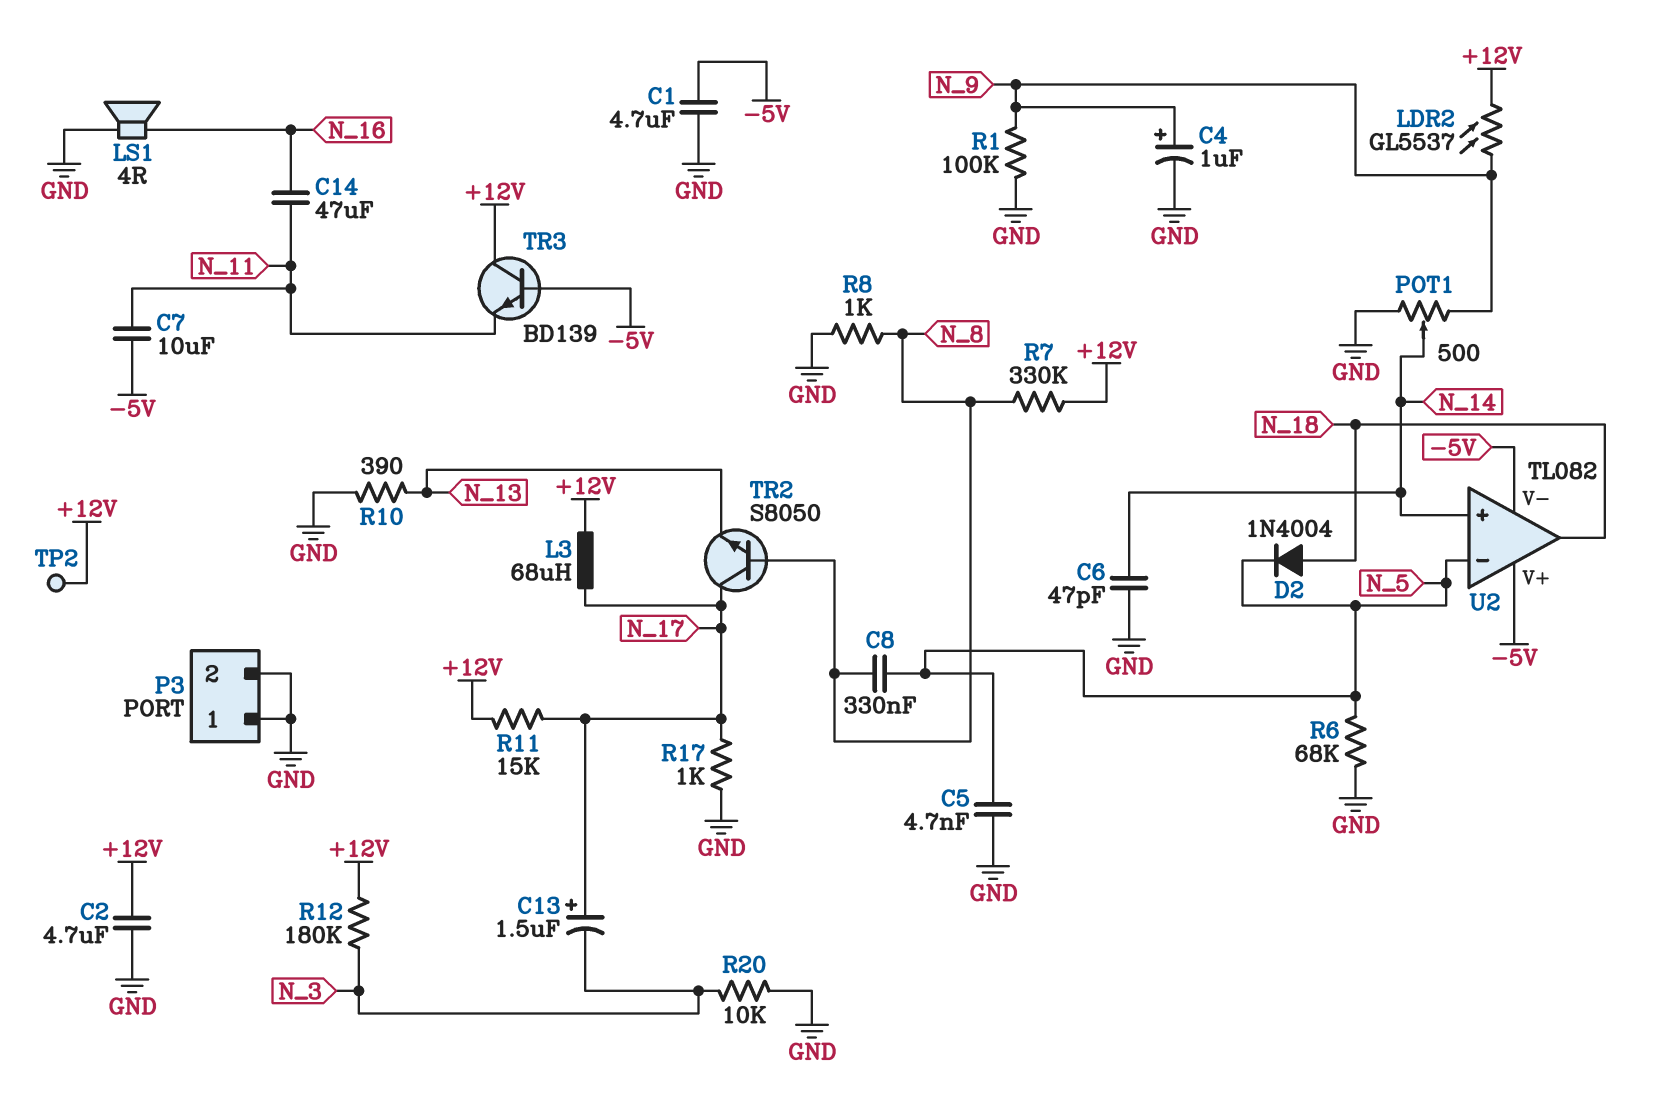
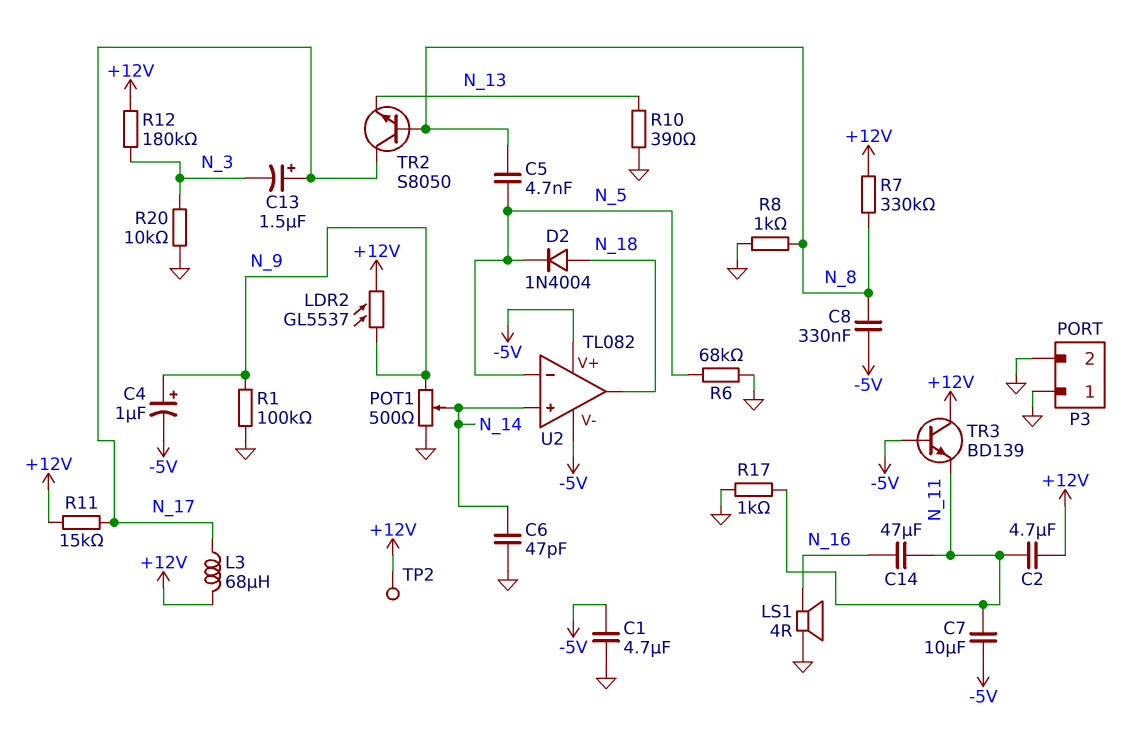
C2: 4.7uF (+12V, GND) -> 4.7uF (+12V, N_11)
C4: 1uF (plus N_9, minus GND) -> 1uF (plus N_9, minus -5V)
C5: 4.7nF (GND, N_5) -> 4.7nF (N_5, N_8)
C8: 330nF (N_5, N_8) -> 330nF (-5V, N_8)
R17: 1k (GND, N_17) -> 1k (GND, N_11)

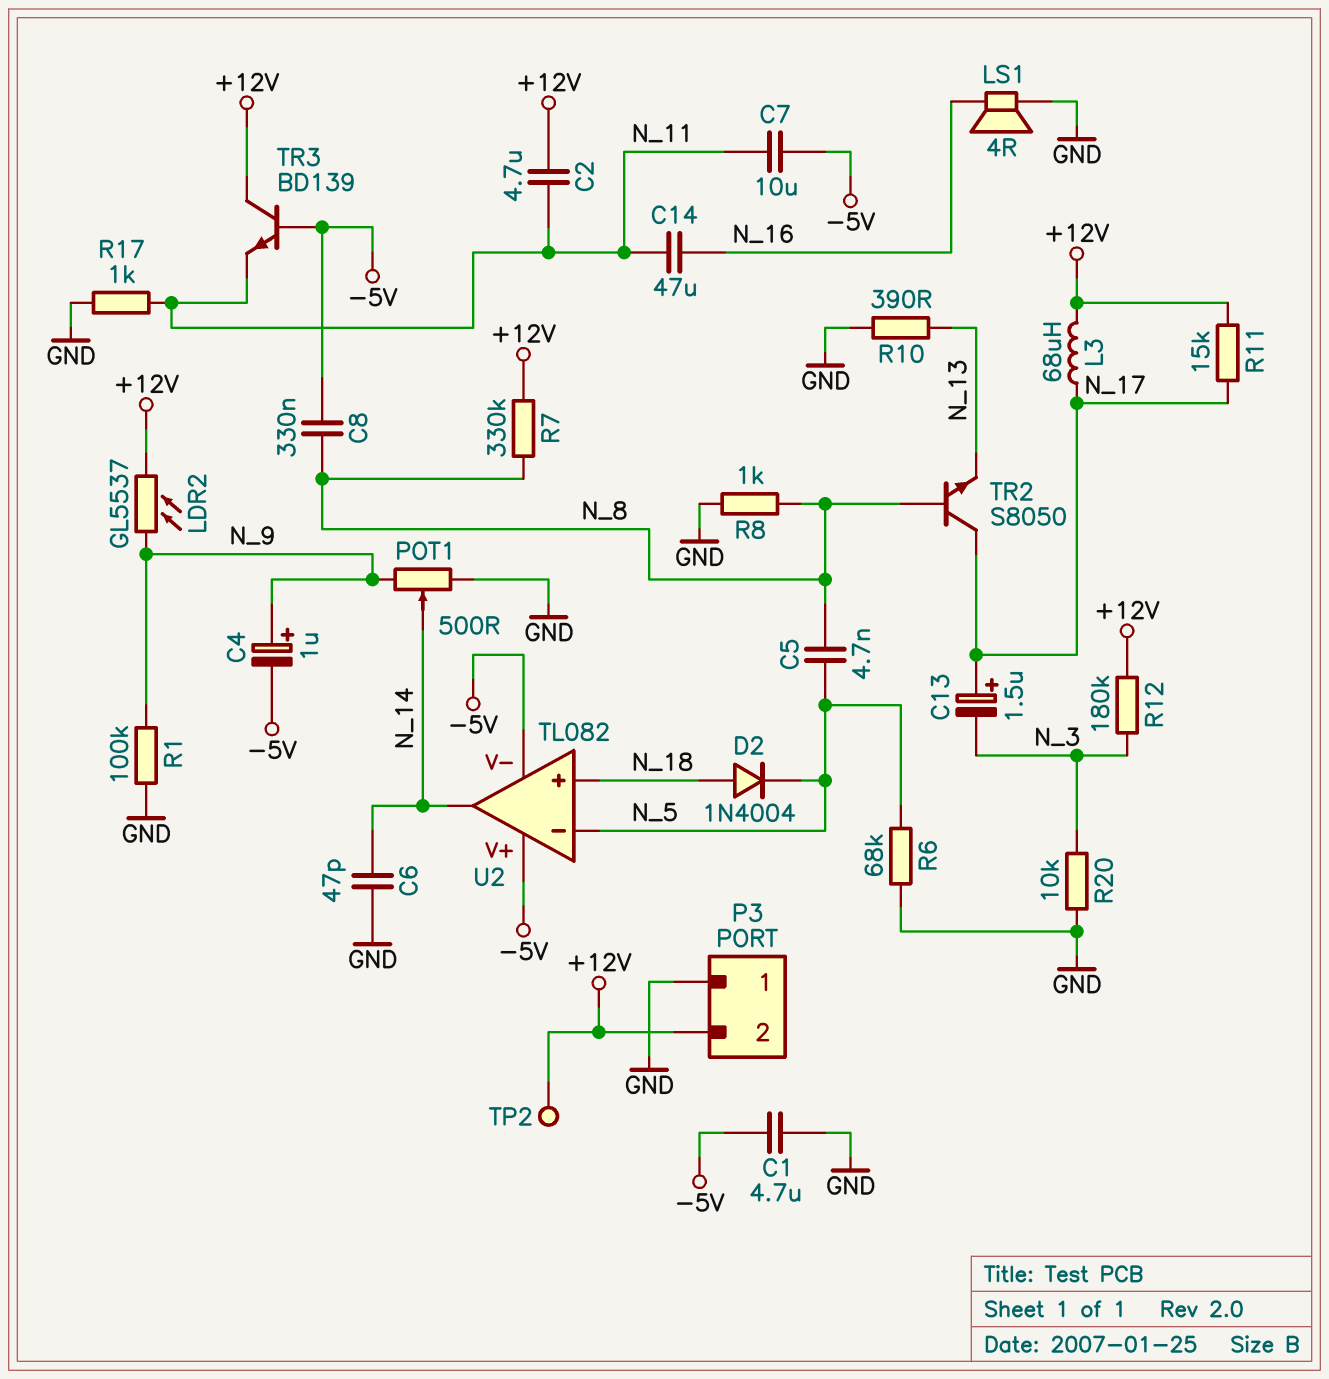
P3 pin 2: GND -> +12V
U2 pin in+: N_14 -> N_18
U2 pin out: N_18 -> N_14

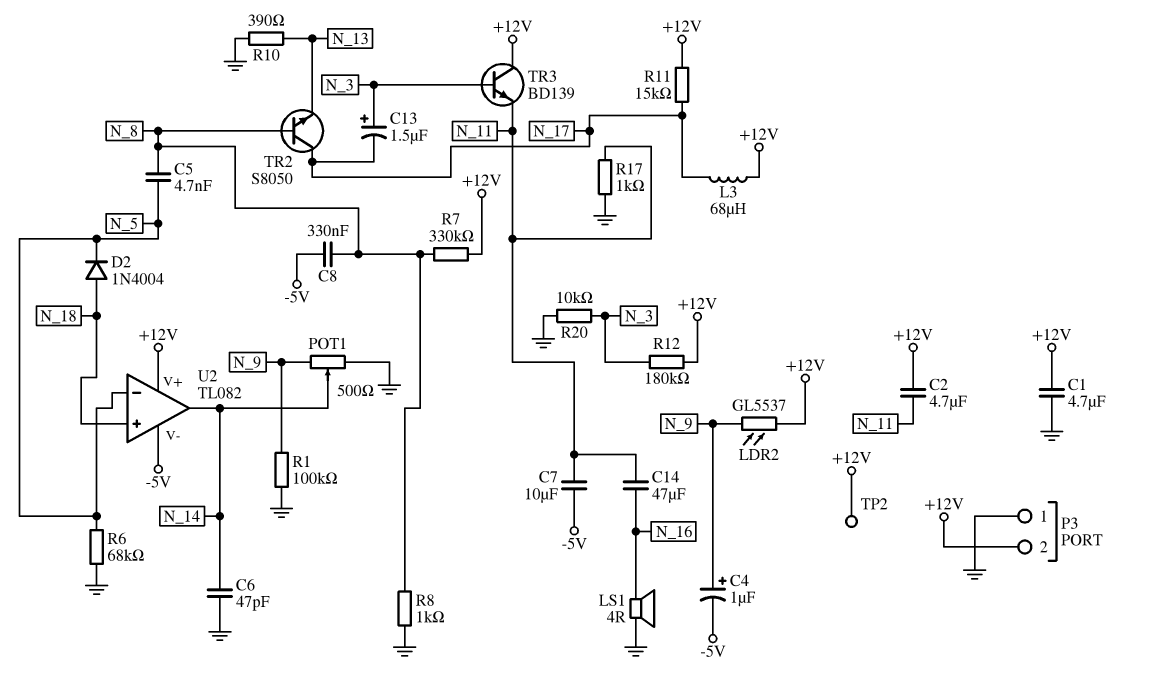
C1: 4.7uF (-5V, GND) -> 4.7uF (+12V, GND)
C13: 1.5uF (plus N_17, minus N_3) -> 1.5uF (plus N_3, minus N_17)
TR3: NPN BD139 (B -5V, C +12V, E N_11) -> NPN BD139 (B N_3, C +12V, E N_11)
U2 pin V+: -5V -> +12V

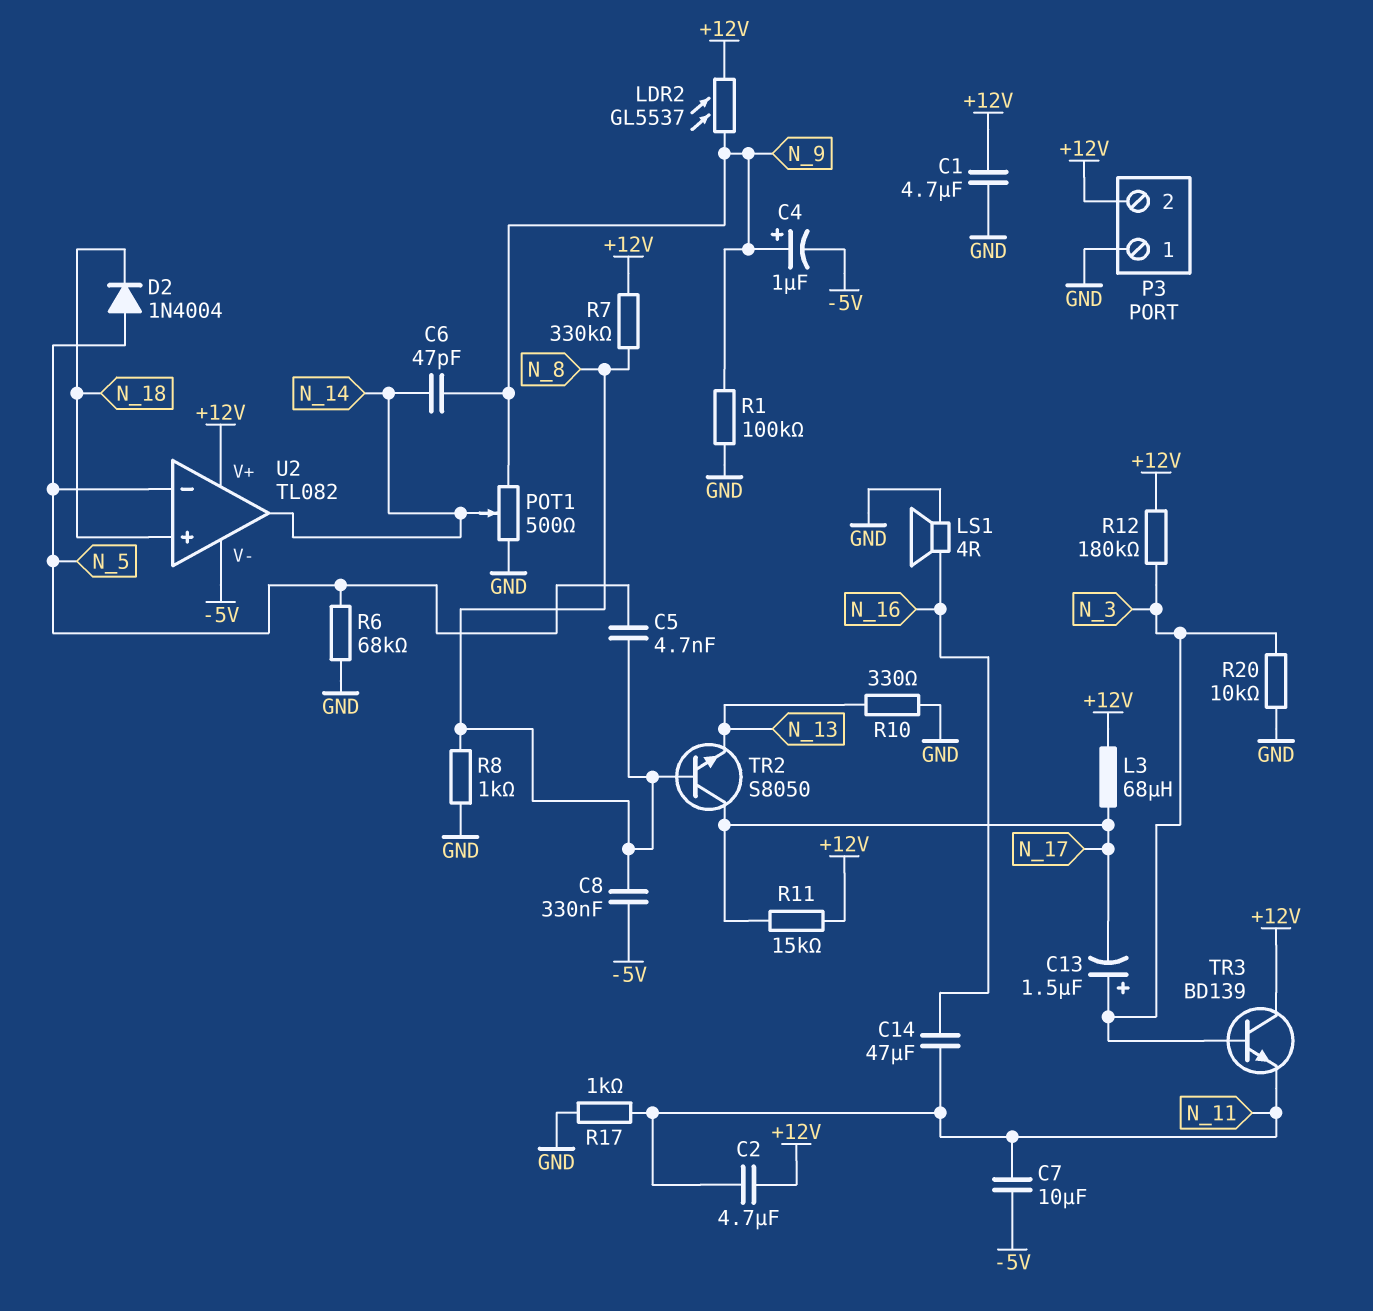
C6: 47pF (GND, N_14) -> 47pF (N_9, N_14)
D2: diode 1N4004 (A N_18, K N_5) -> diode 1N4004 (A N_5, K N_18)
R10: 390 (GND, N_13) -> 330 (GND, N_13)
TP2: test point (+12V) -> none

